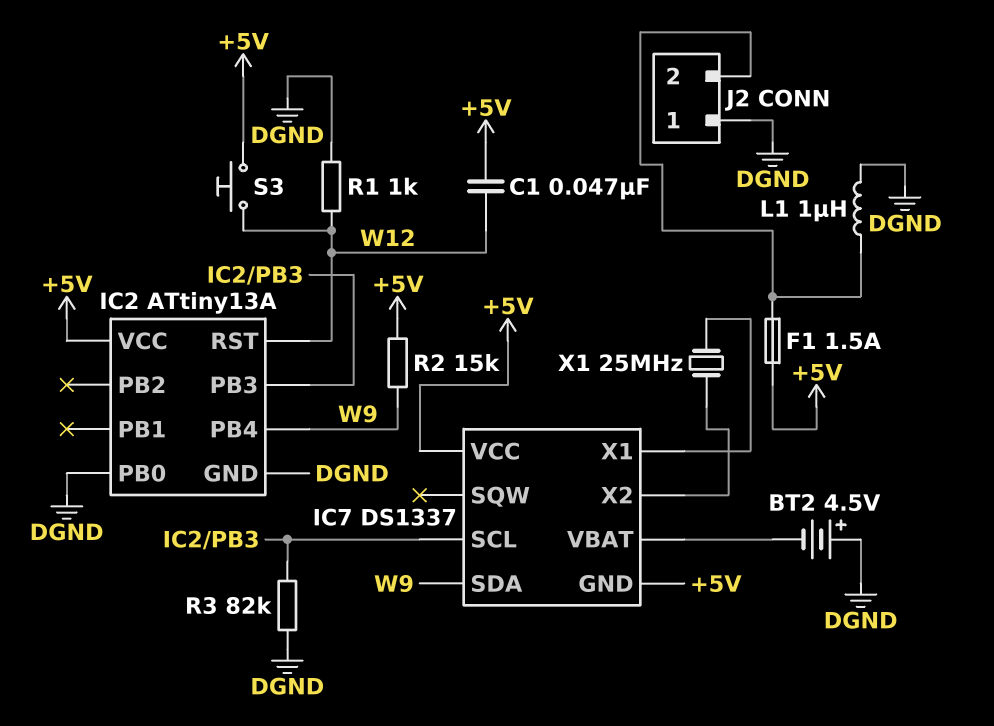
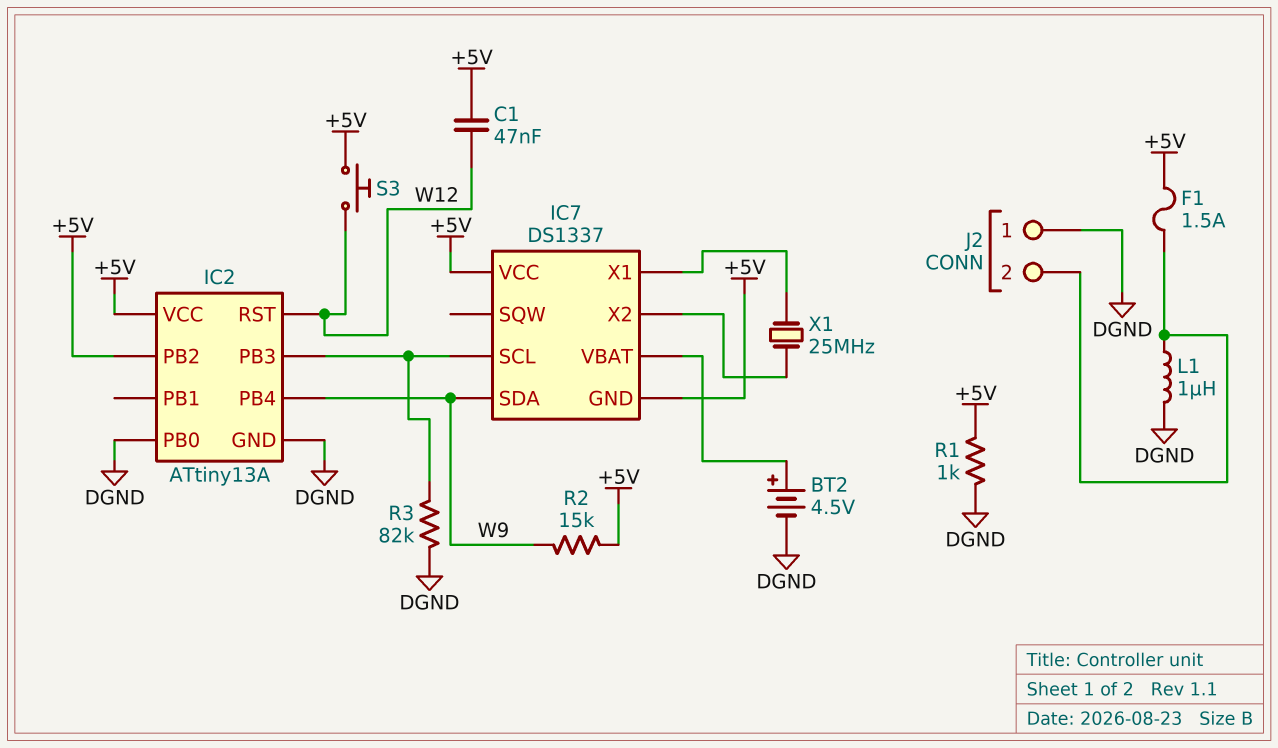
BT2: 4.5V (plus DGND, minus IC7/VBAT) -> 4.5V (plus IC7/VBAT, minus DGND)
IC2 pin PB2: none -> +5V
R1: 1k (DGND, W12) -> 1k (+5V, DGND)

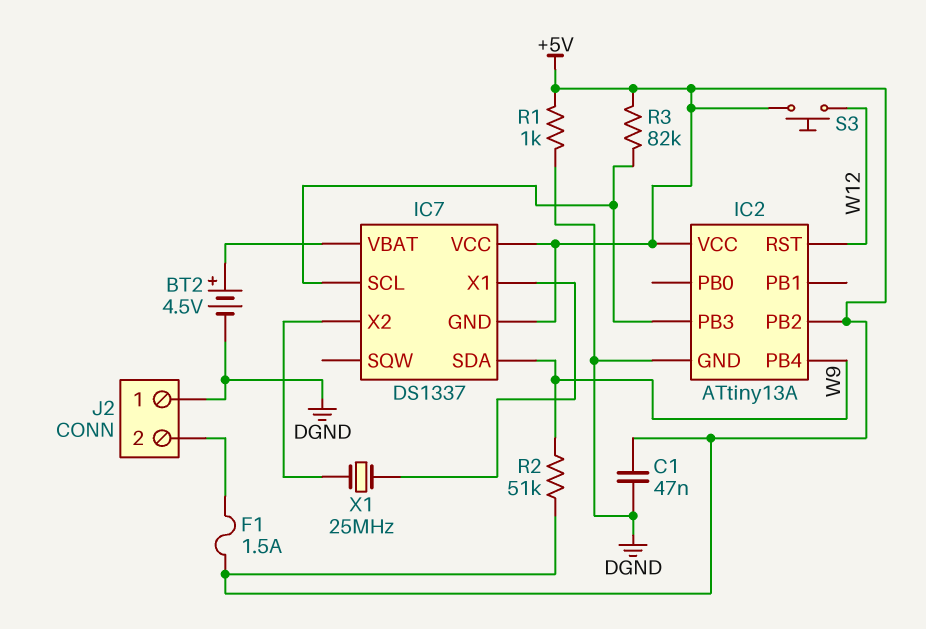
C1: 47nF (+5V, W12) -> 47nF (+5V, DGND)
IC2 pin PB0: DGND -> none
L1: 1uH (DGND, J2/2) -> none
R2: 15k (+5V, W9) -> 51k (+5V, W9)
R3: 82k (DGND, IC2/PB3) -> 82k (+5V, IC2/PB3)

